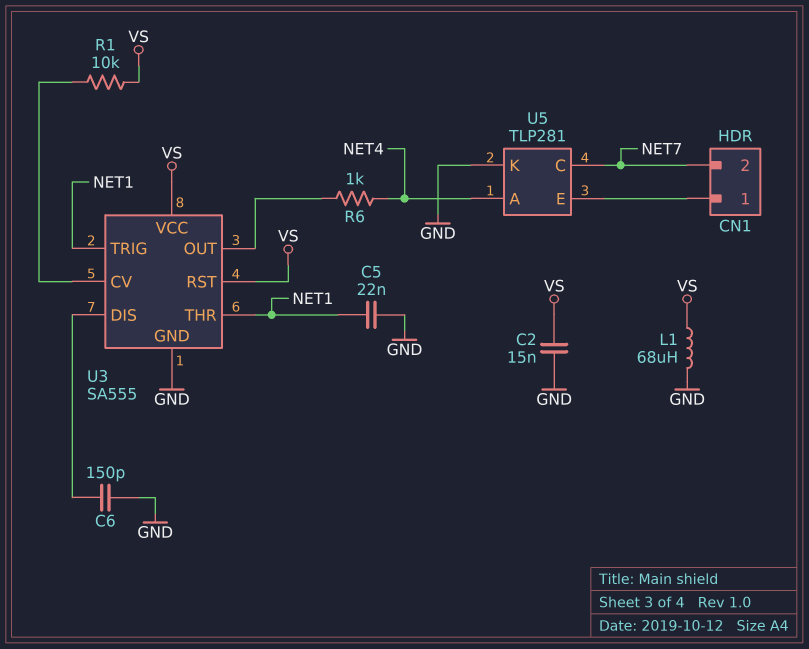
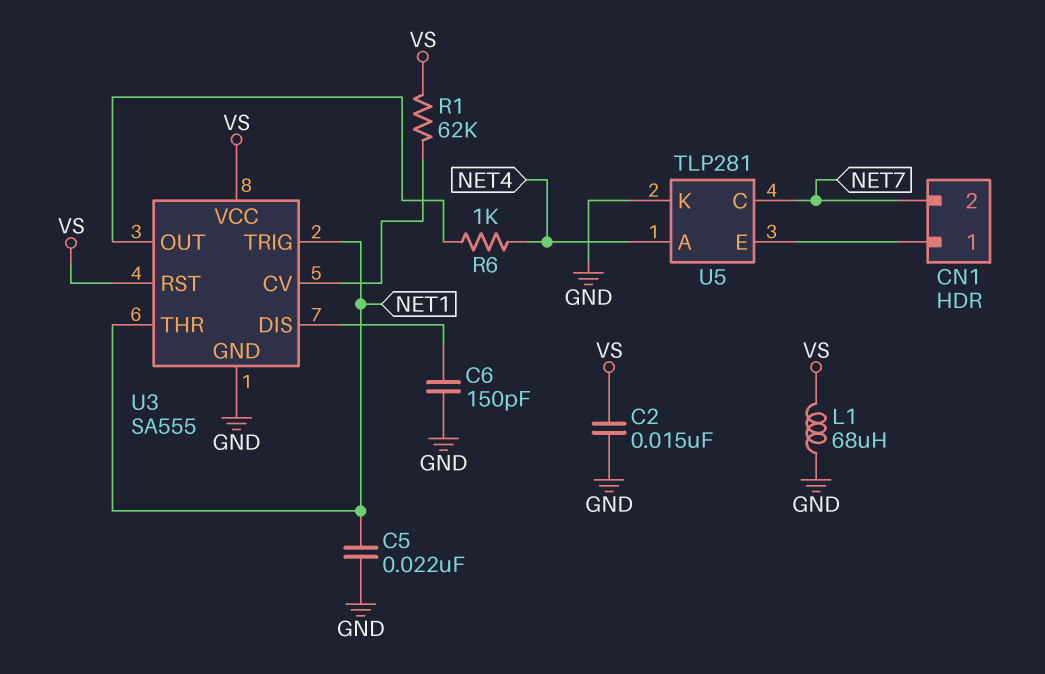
R1: 10k (U3/CV, VS) -> 62k (U3/CV, VS)

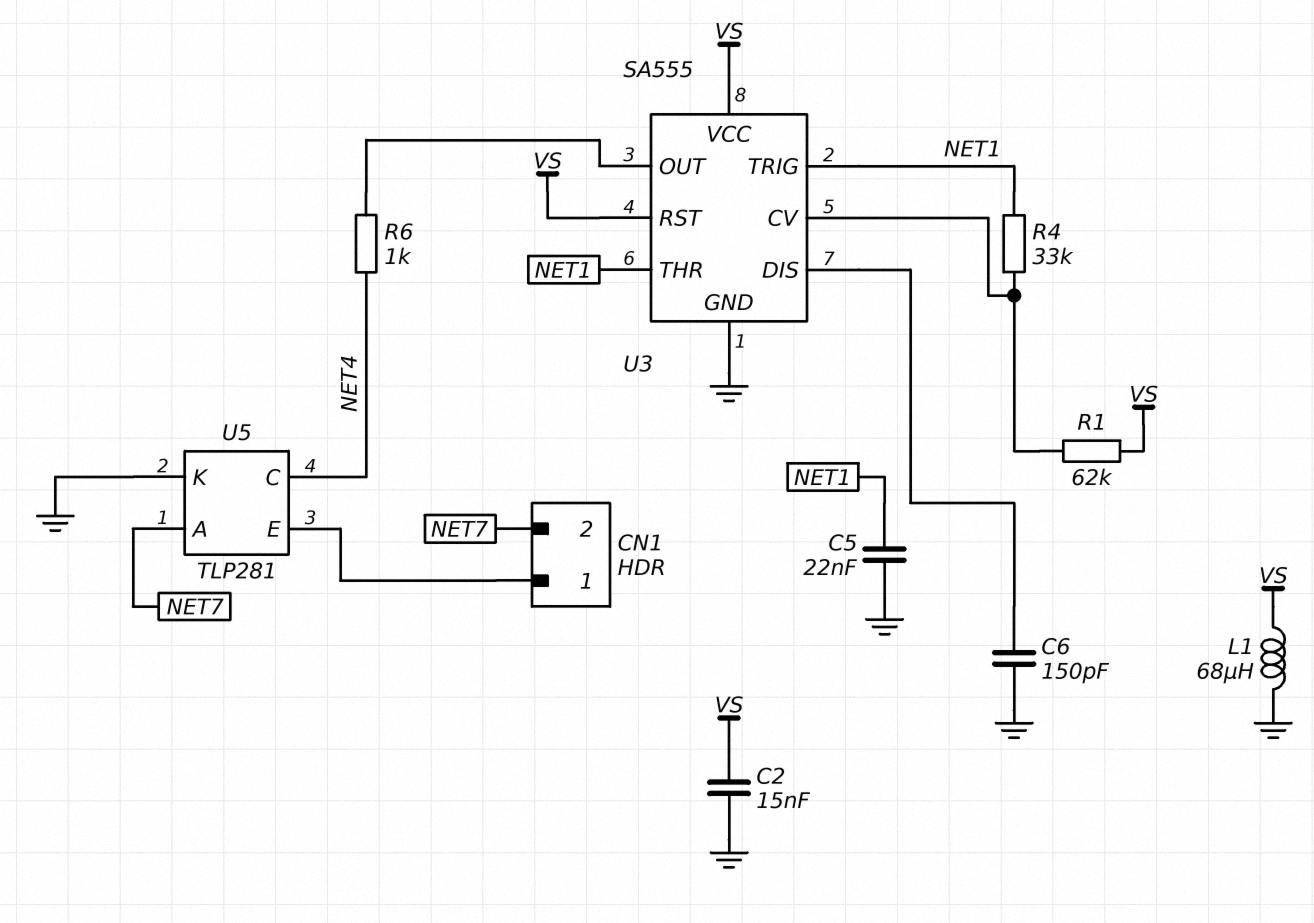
R4: none -> 33k (NET1, U3/CV)
U5 pin A: NET4 -> NET7
U5 pin C: NET7 -> NET4

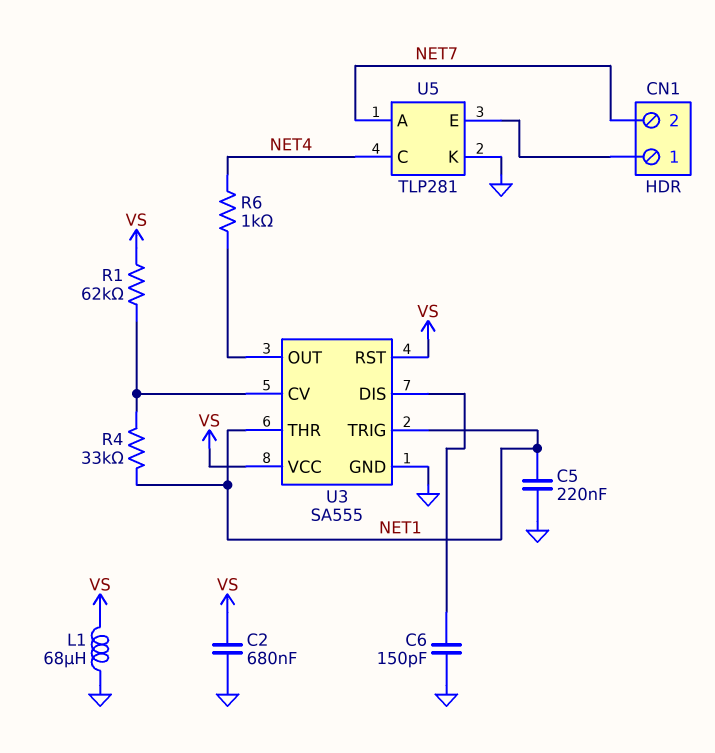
C2: 15nF (GND, VS) -> 680nF (GND, VS)
C5: 22nF (GND, NET1) -> 220nF (GND, NET1)

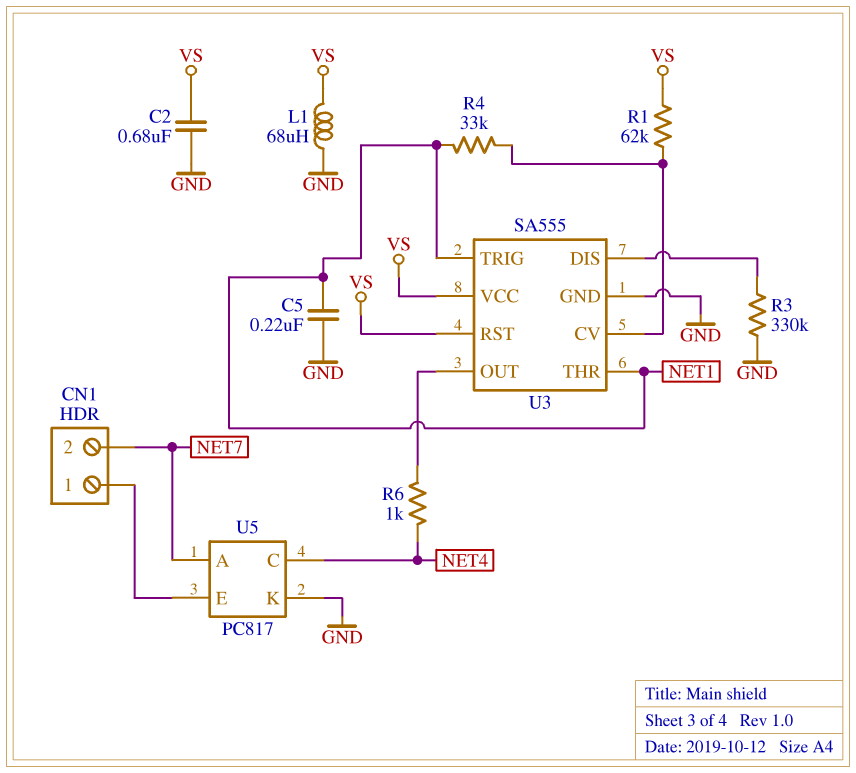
C6: 150pF (GND, U3/DIS) -> none
R3: none -> 330k (GND, U3/DIS)
U5: TLP281 -> PC817

